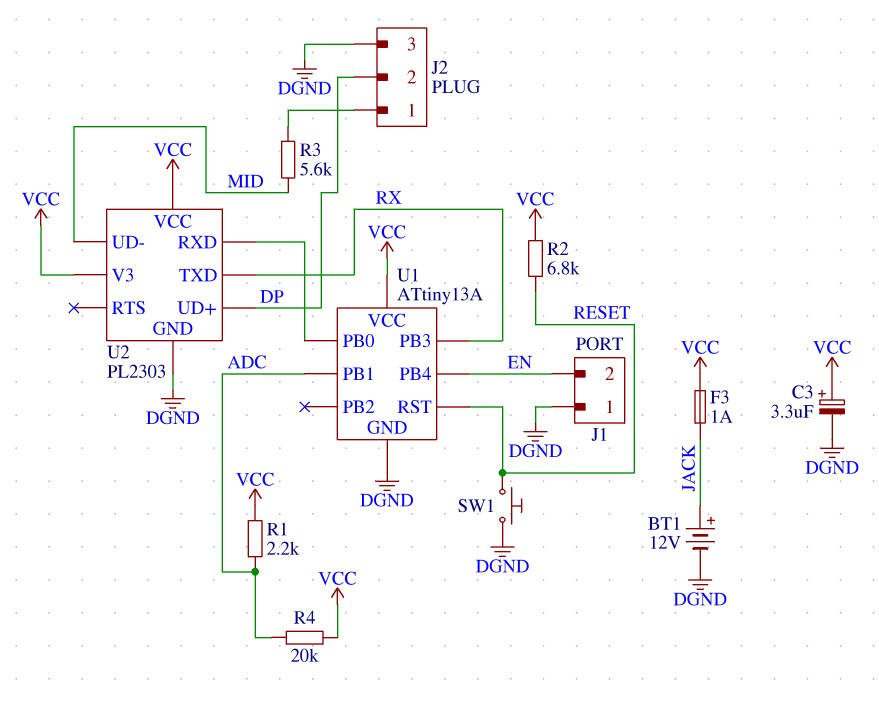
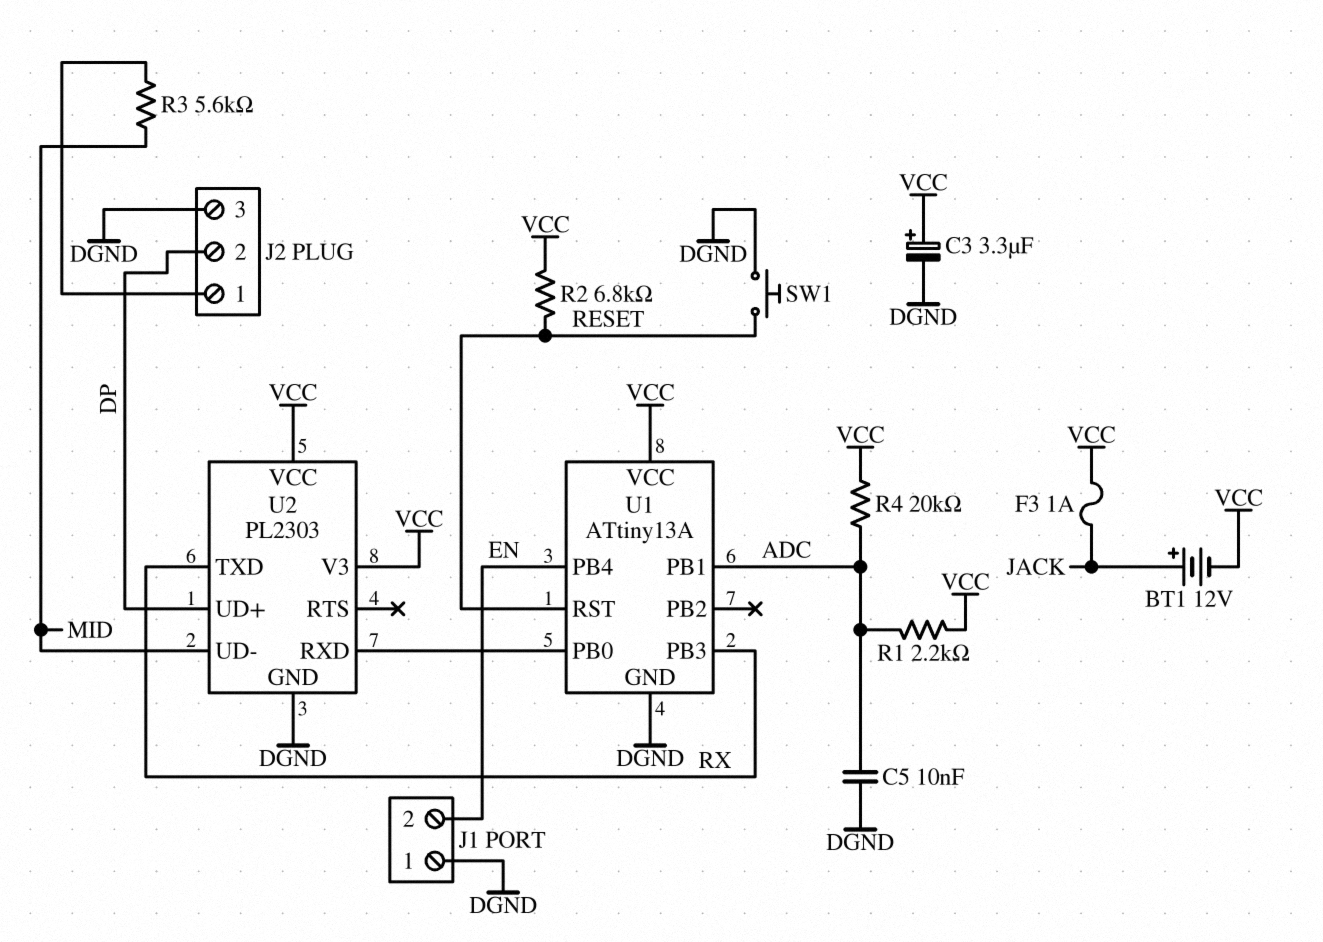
BT1: 12V (plus JACK, minus DGND) -> 12V (plus JACK, minus VCC)
C5: none -> 10nF (ADC, DGND)

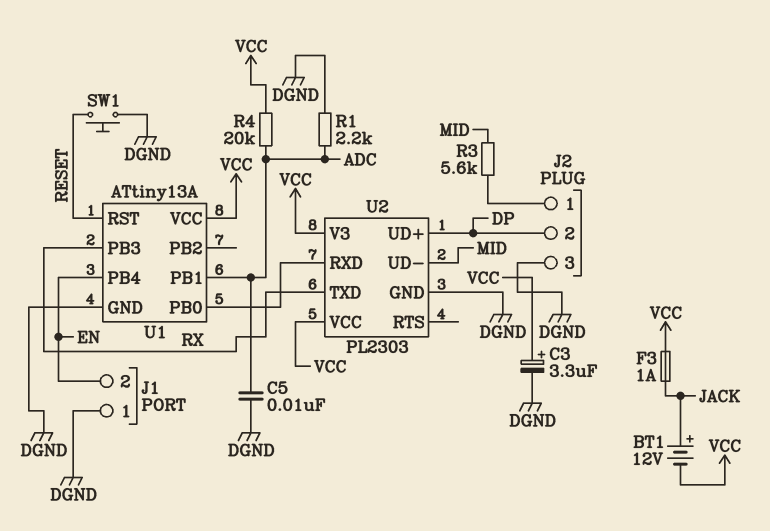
R1: 2.2k (ADC, VCC) -> 2.2k (ADC, DGND)
R2: 6.8k (RESET, VCC) -> none

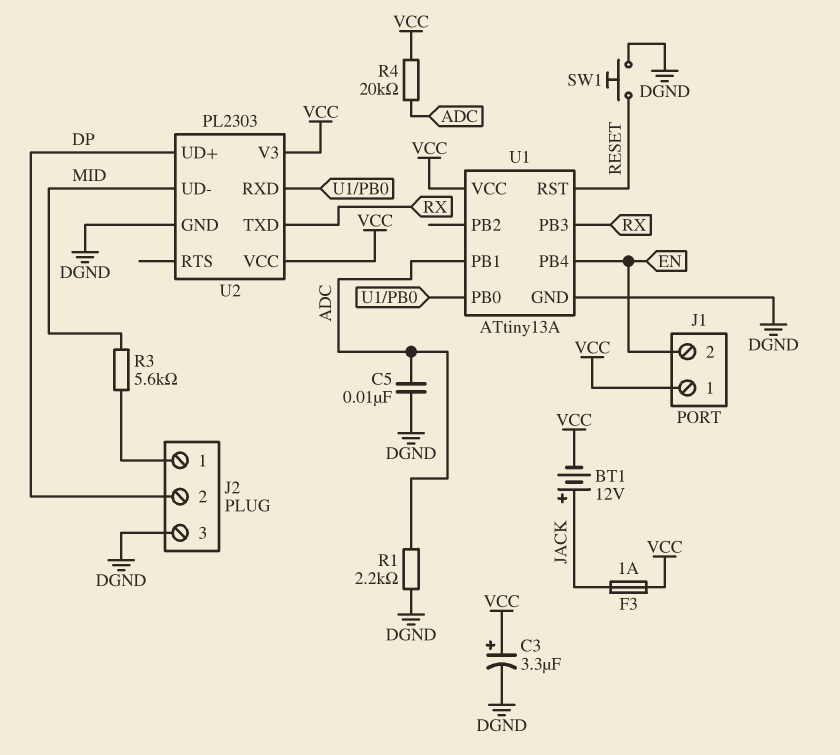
J1 pin 1: DGND -> VCC

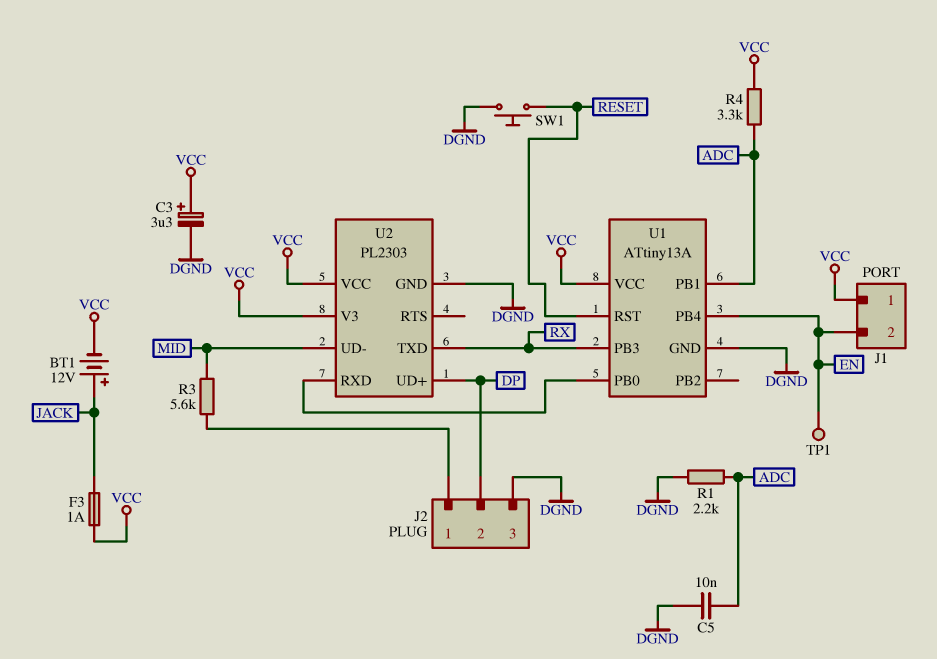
R4: 20k (ADC, VCC) -> 3.3k (ADC, VCC)
TP1: none -> test point (EN)

